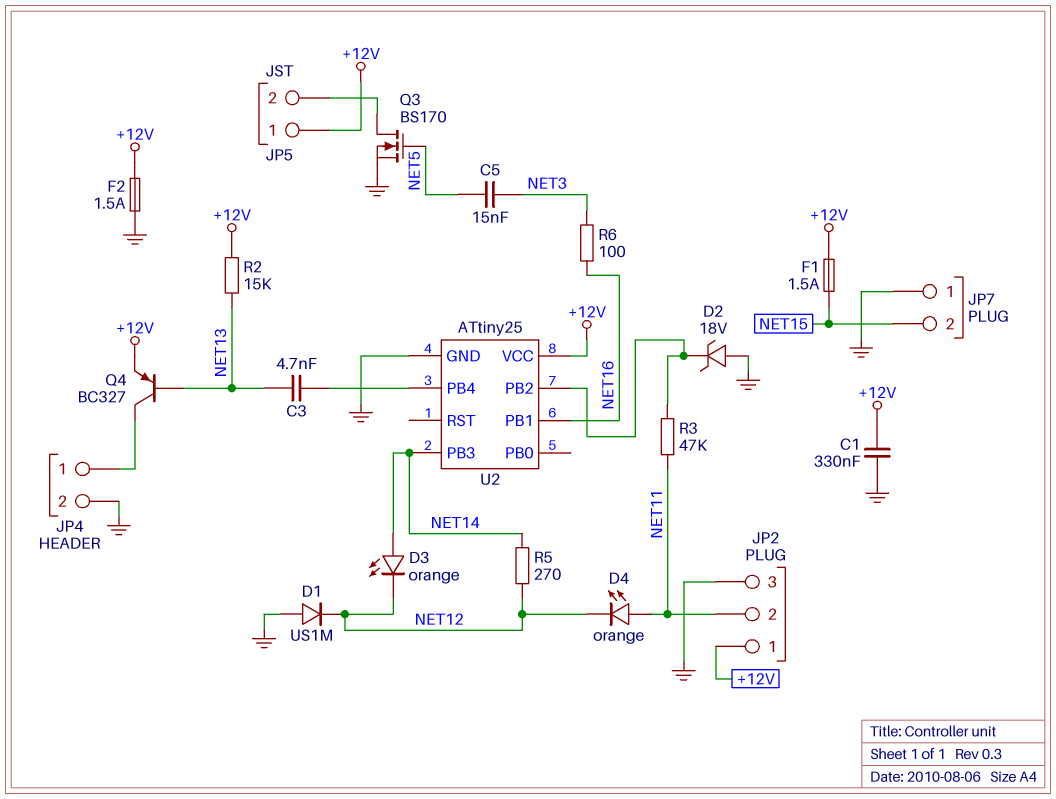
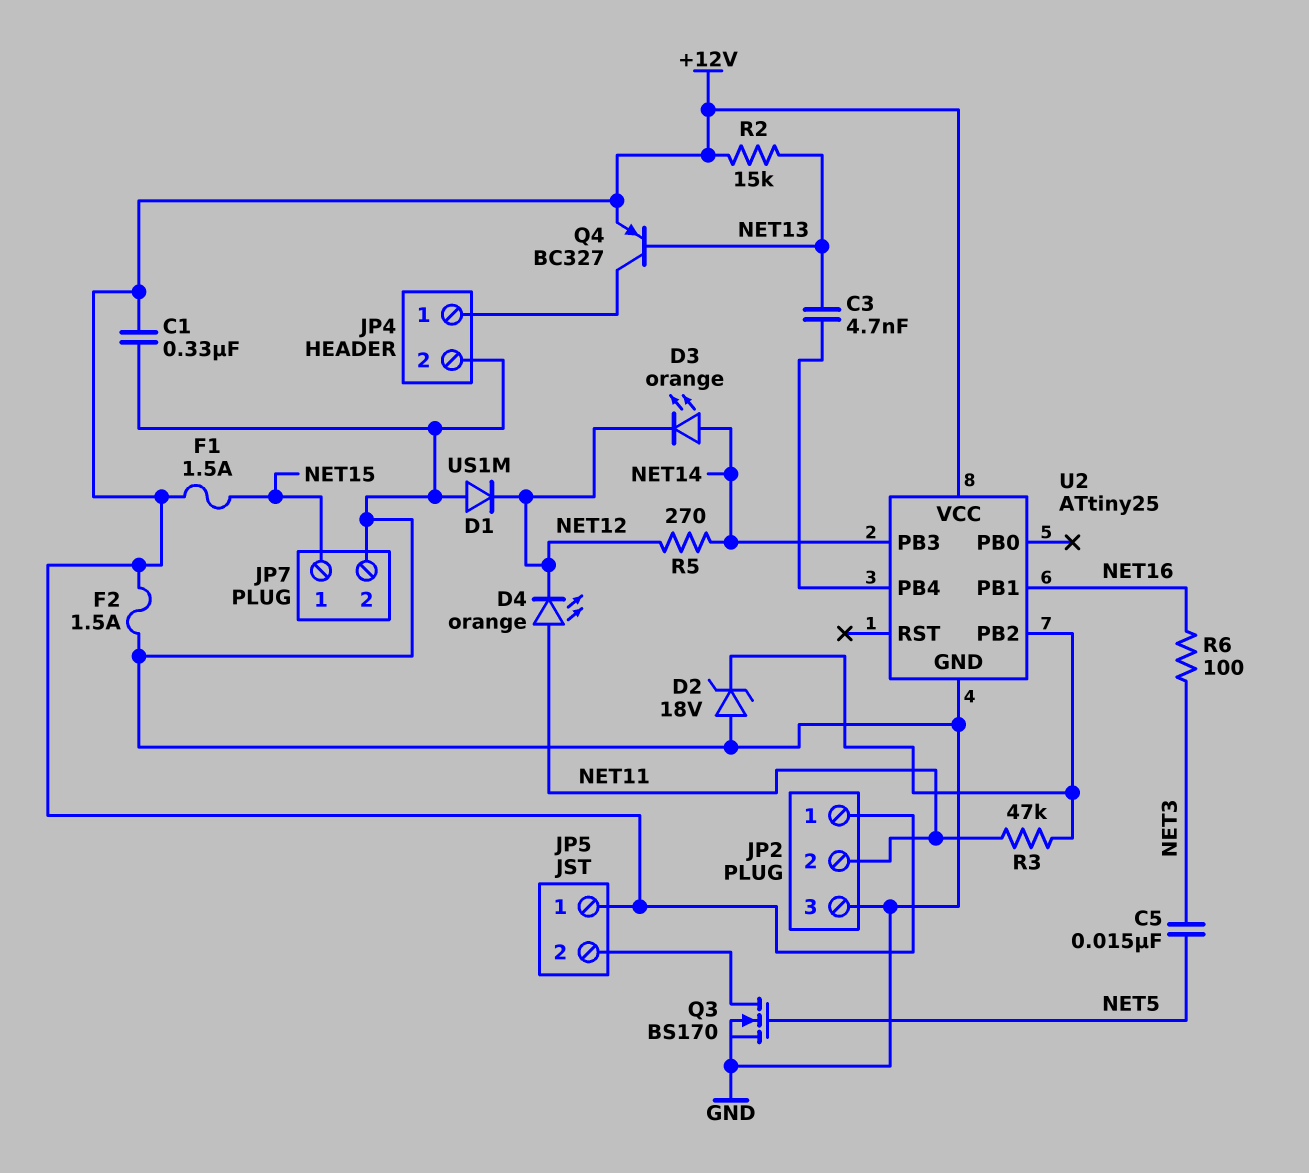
JP7 pin 1: GND -> NET15
JP7 pin 2: NET15 -> GND

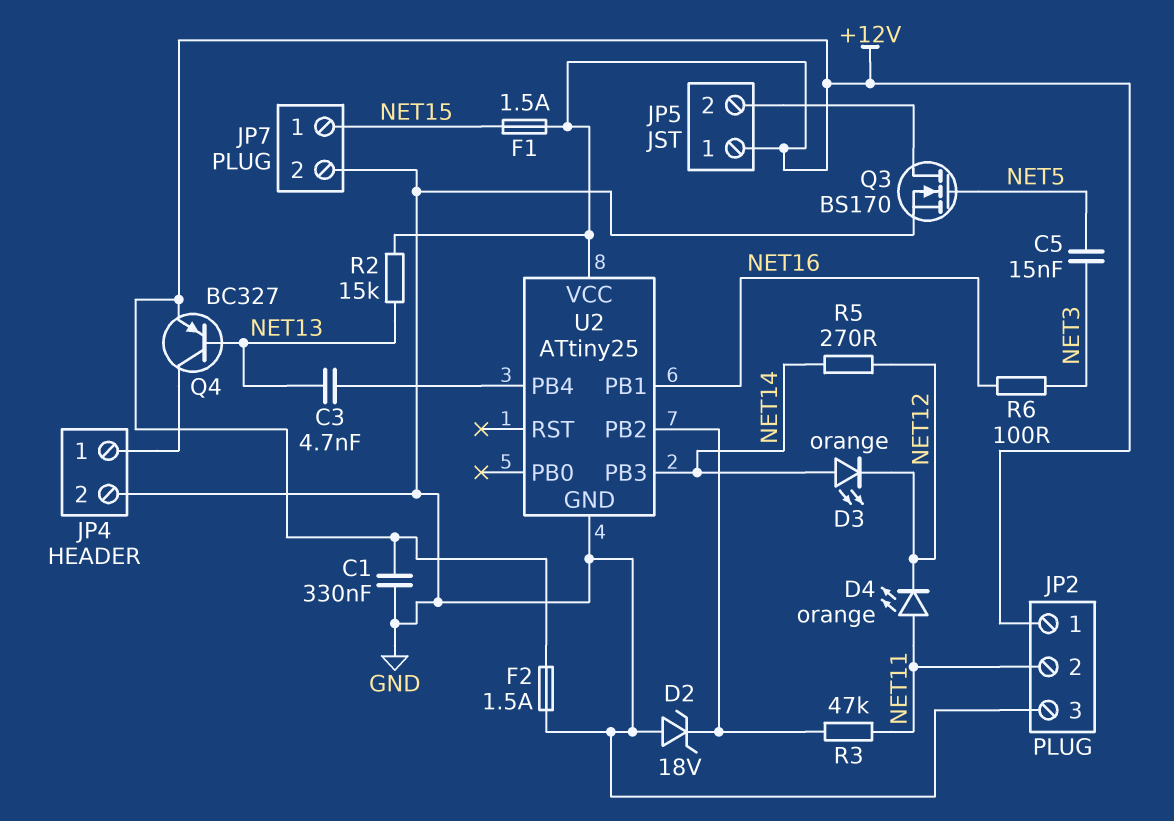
D1: diode US1M (A GND, K NET12) -> none

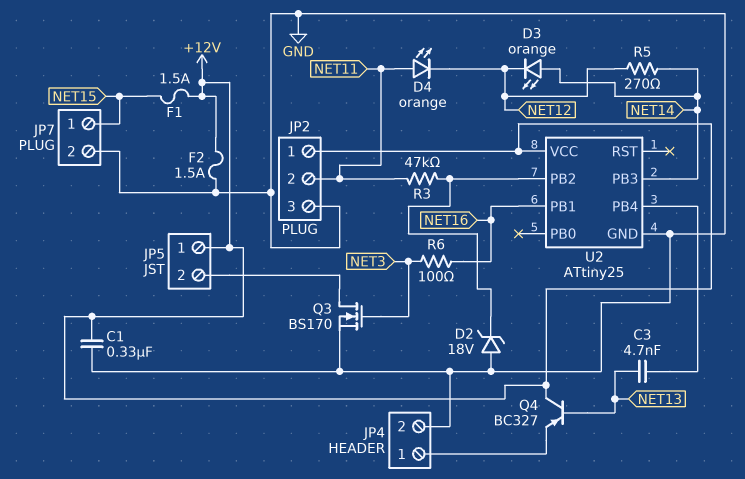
C5: 15nF (NET3, NET5) -> none
Q3: NMOS BS170 (G NET5, D JP5/2, S GND) -> NMOS BS170 (G NET3, D JP5/2, S GND)
Q4: PNP BC327 (B NET13, C JP4/1, E +12V) -> PNP BC327 (B NET13, C +12V, E JP4/1)
R2: 15k (+12V, NET13) -> none

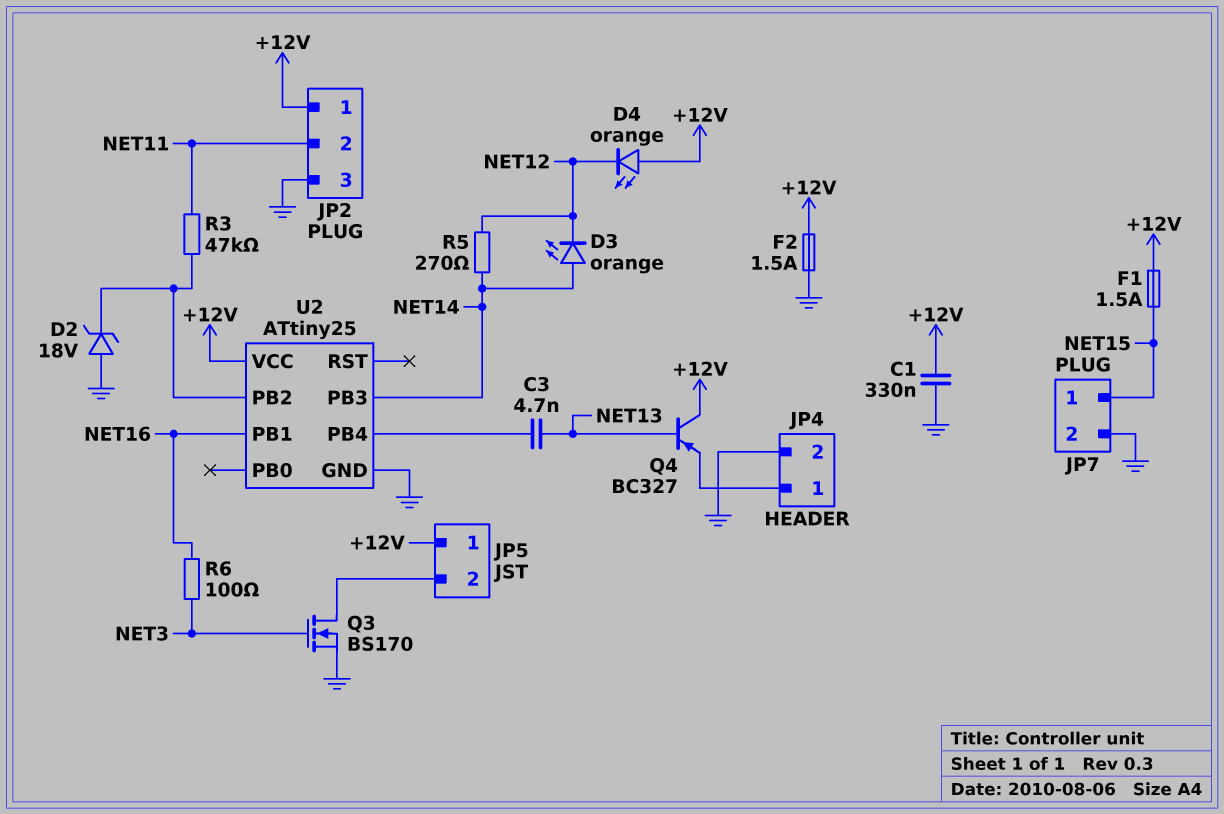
D4: LED orange (A NET11, K NET12) -> LED orange (A +12V, K NET12)

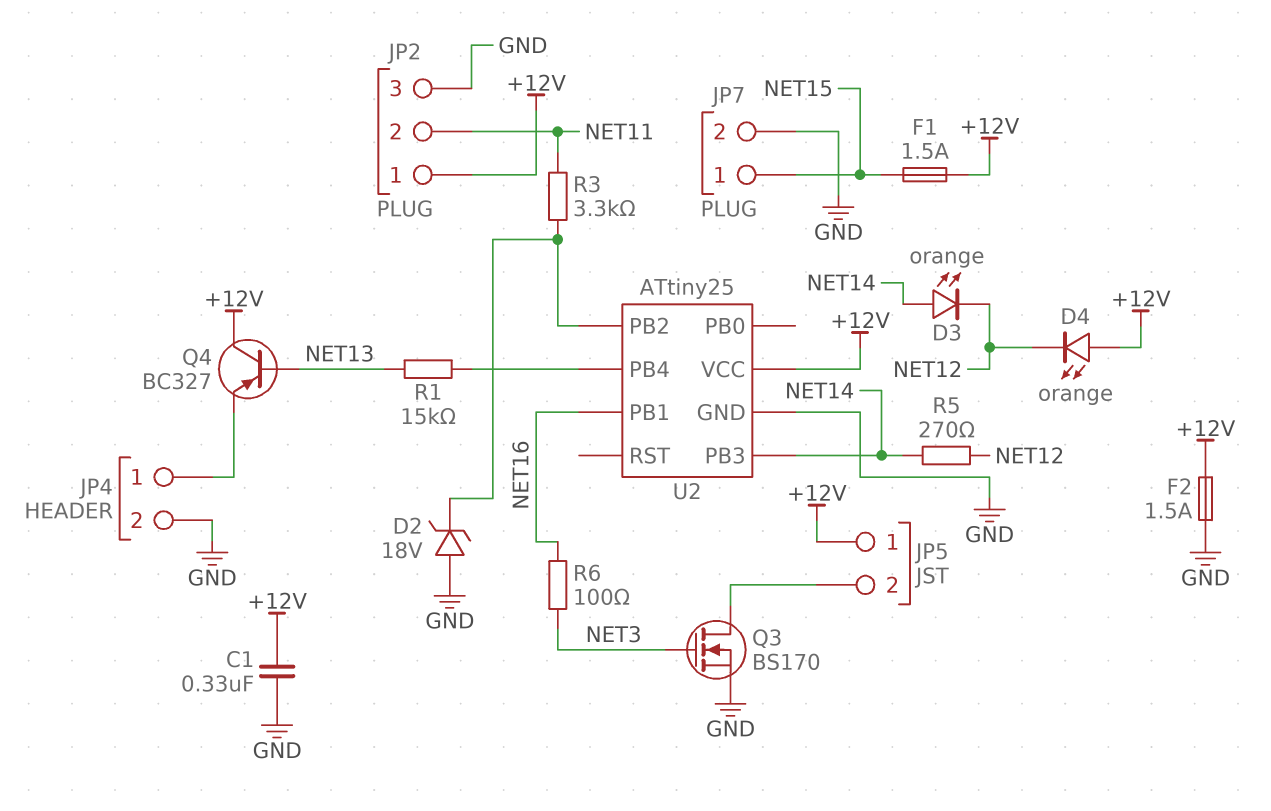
C3: 4.7nF (NET13, U2/PB4) -> none
R1: none -> 15k (NET13, U2/PB4)
R3: 47k (NET11, U2/PB2) -> 3.3k (NET11, U2/PB2)

